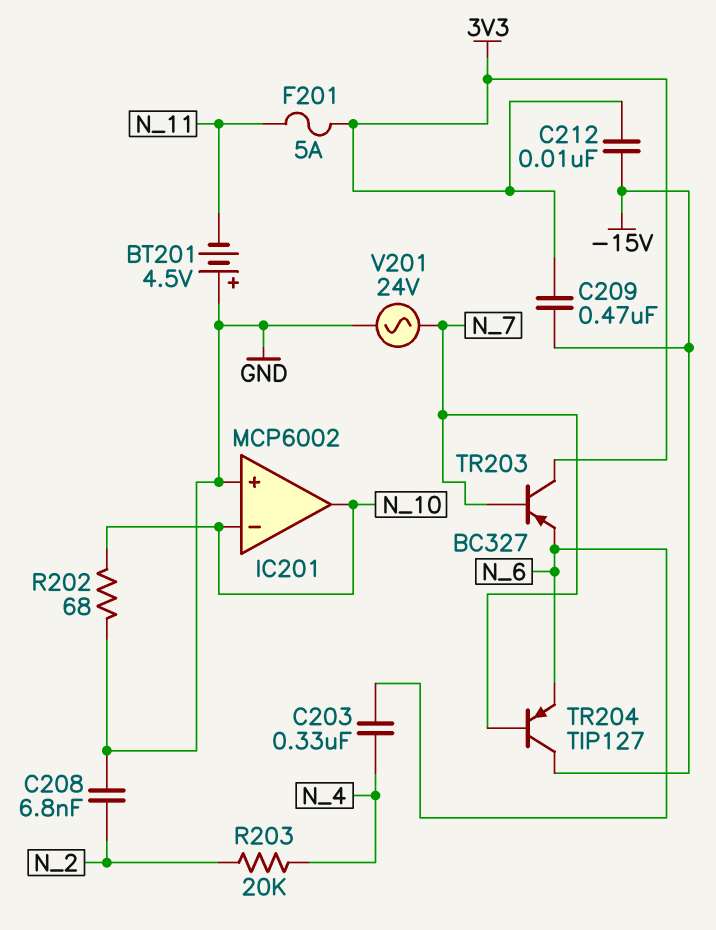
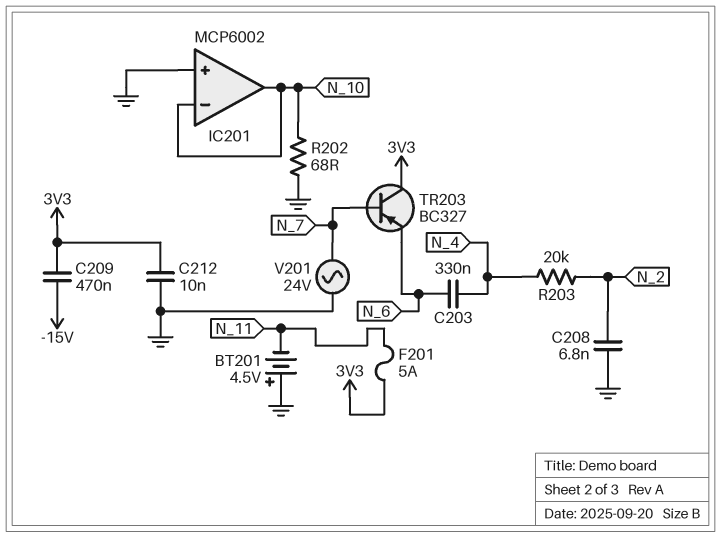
C212: 10nF (-15V, 3V3) -> 10nF (3V3, GND)
TR204: PNP TIP127 (B N_7, C -15V, E N_6) -> none

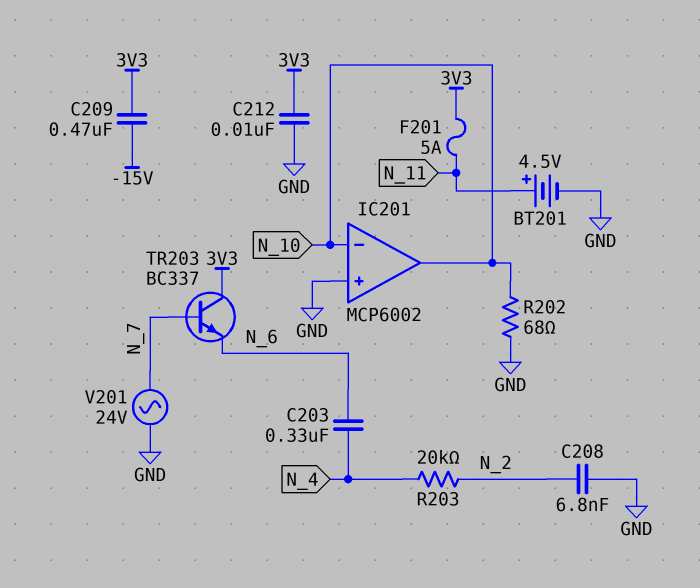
BT201: 4.5V (plus GND, minus N_11) -> 4.5V (plus N_11, minus GND)
TR203: PNP BC327 (B N_7, C 3V3, E N_6) -> NPN BC337 (B N_7, C 3V3, E N_6)

